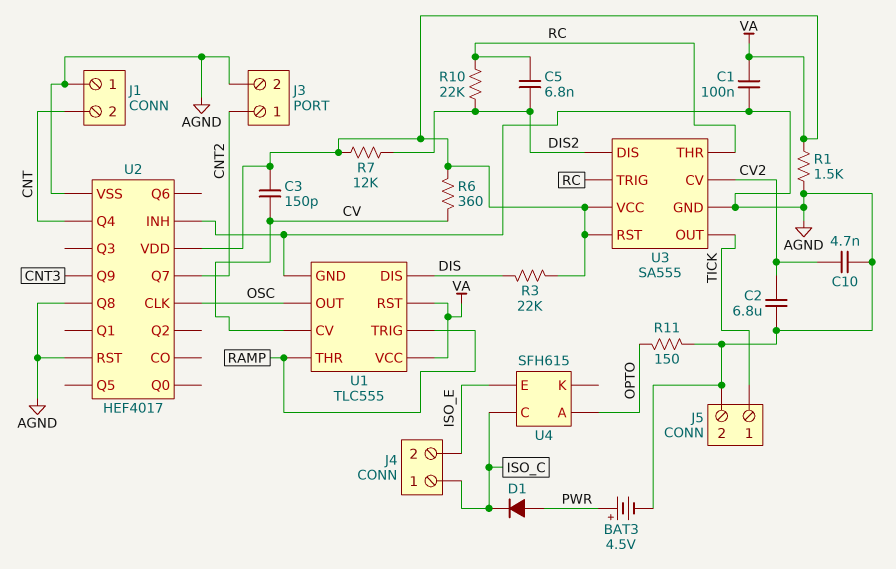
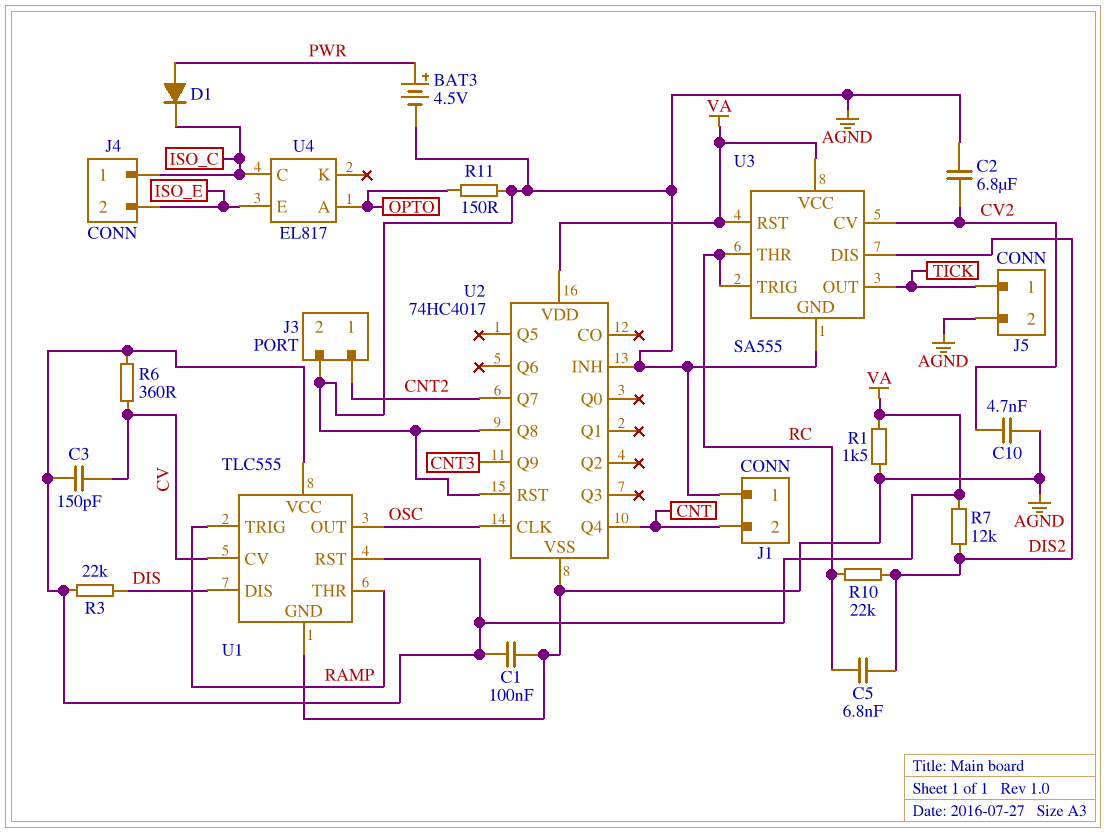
U2: HEF4017 -> 74HC4017
U4: SFH615 -> EL817

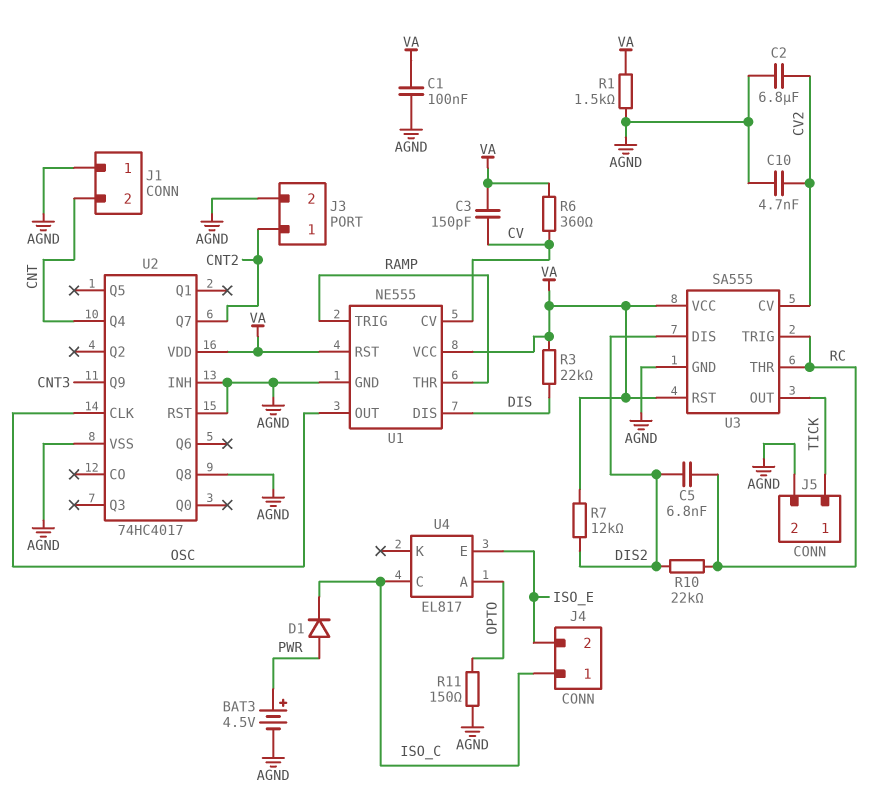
U1: TLC555 -> NE555

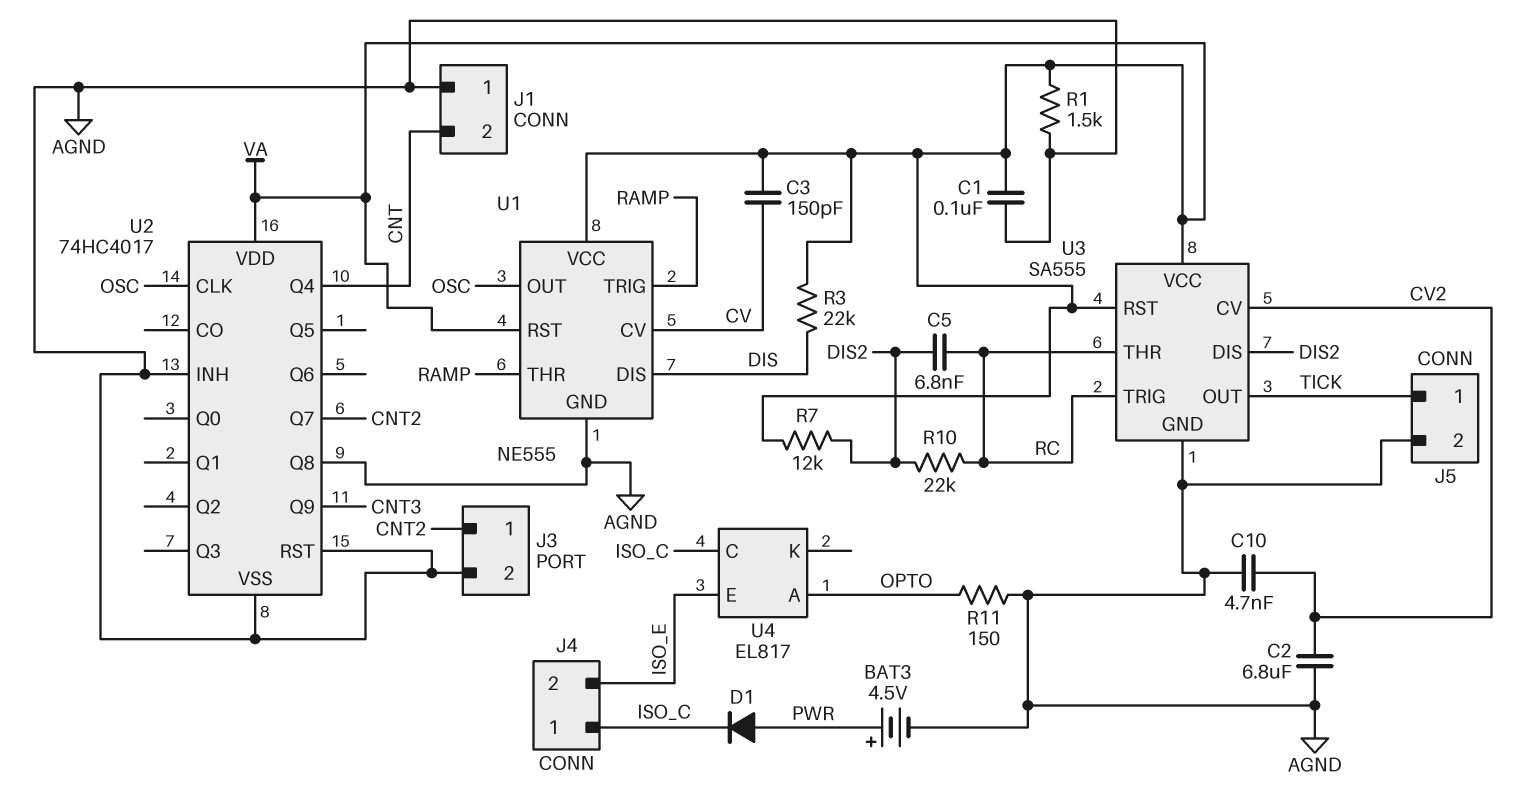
R6: 360 (CV, VA) -> none

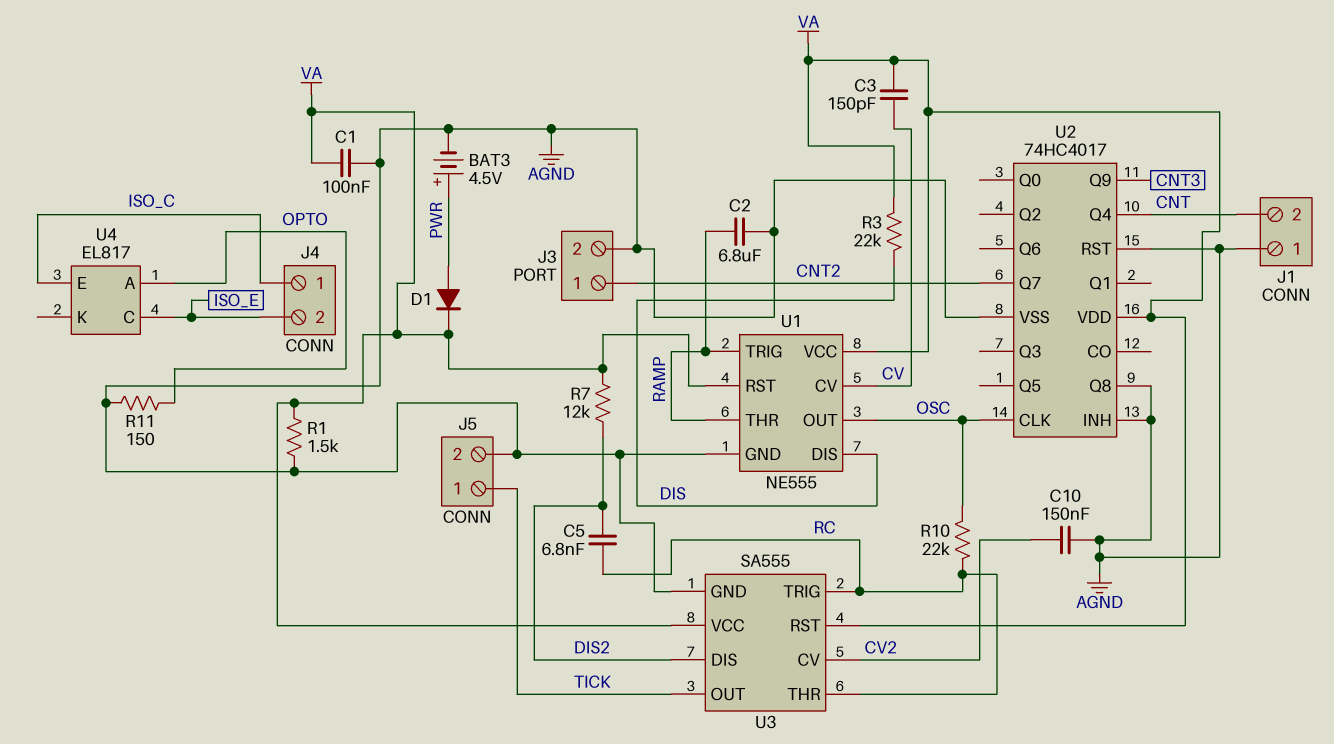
C2: 6.8uF (AGND, CV2) -> 6.8uF (AGND, RAMP)
C10: 4.7nF (AGND, CV2) -> 150nF (AGND, CV2)
D1: diode (A PWR, K ISO_C) -> diode (A PWR, K VA)
R10: 22k (DIS2, RC) -> 22k (OSC, RC)
U4 pin C: ISO_C -> ISO_E
U4 pin E: ISO_E -> ISO_C

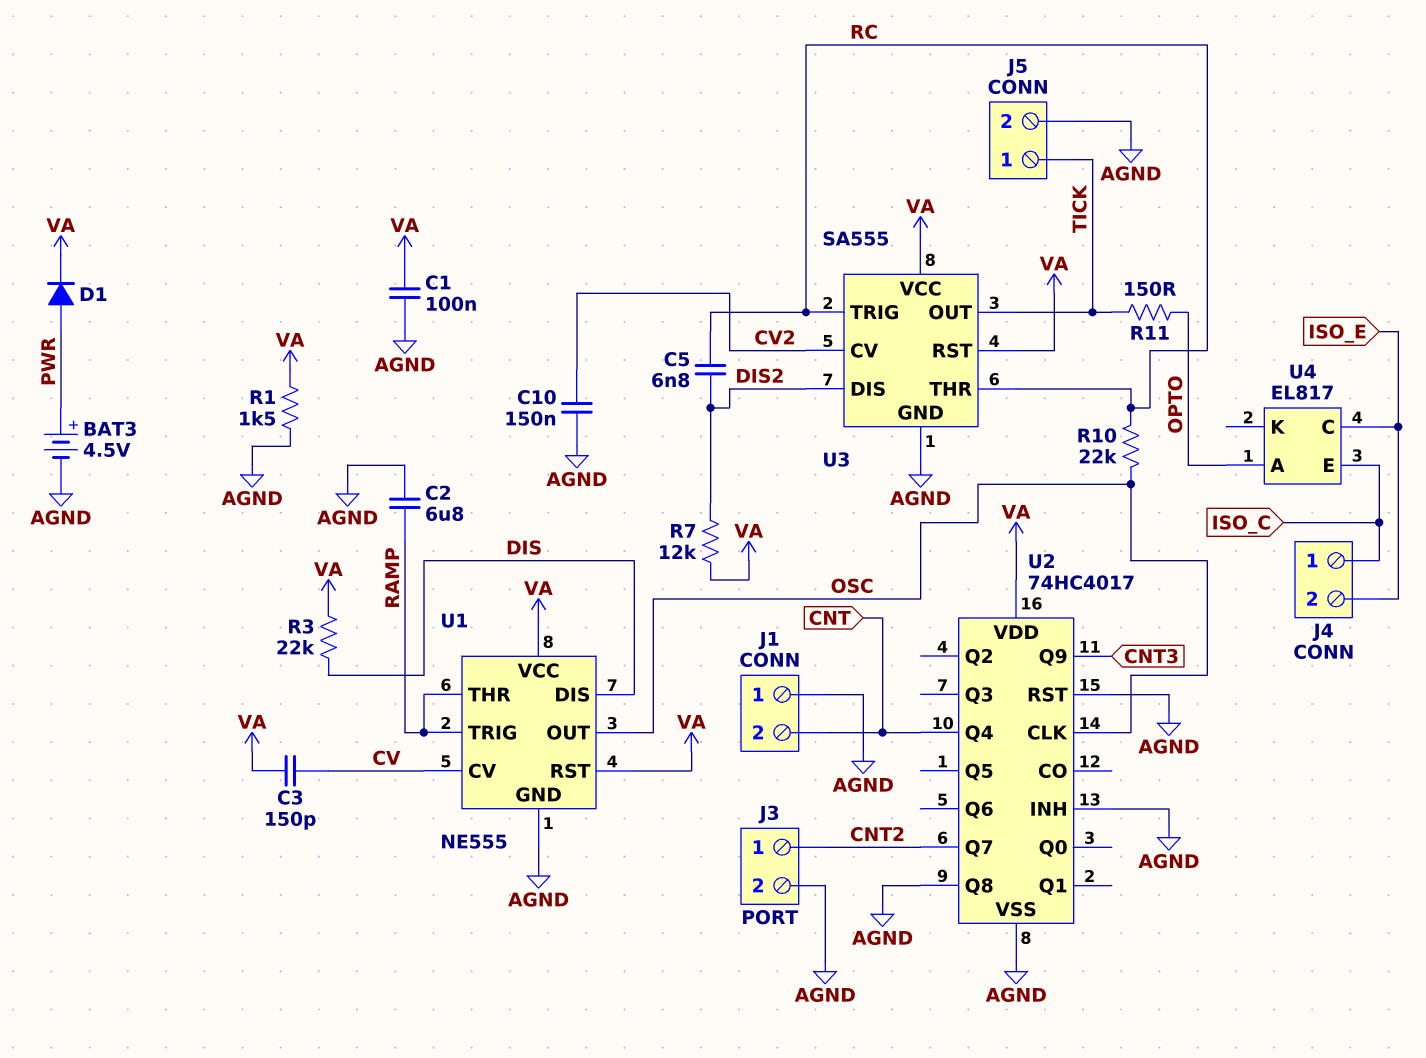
R11: 150 (AGND, OPTO) -> 150 (OPTO, TICK)

